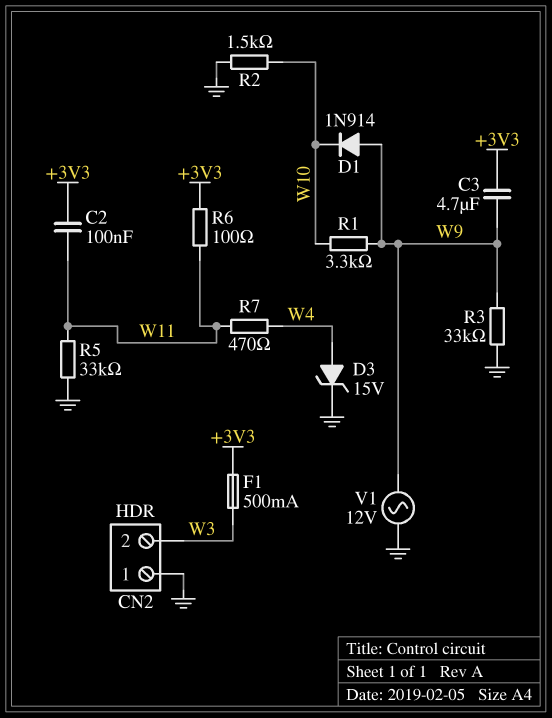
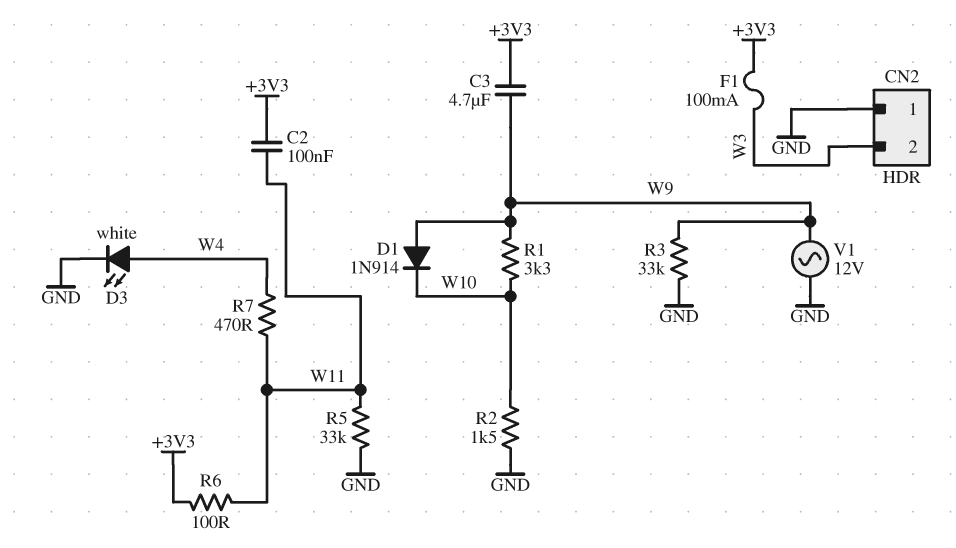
D3: zener 15V (A W4, K GND) -> LED white (A W4, K GND)
F1: 500mA (+3V3, W3) -> 100mA (+3V3, W3)

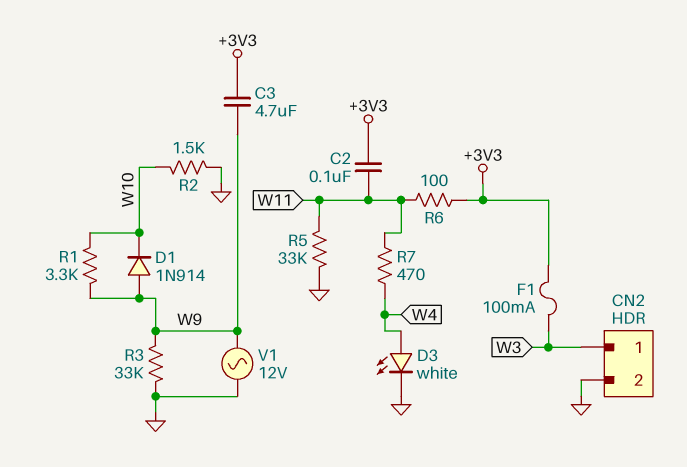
CN2 pin 1: GND -> W3
CN2 pin 2: W3 -> GND

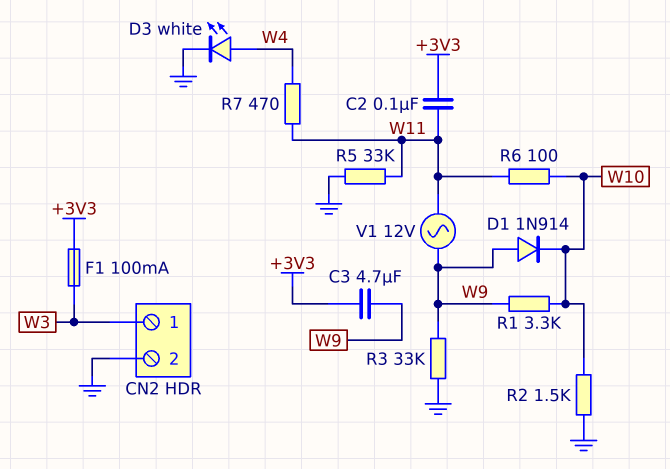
R6: 100 (+3V3, W11) -> 100 (W10, W11)
V1: AC 12V (GND, W9) -> AC 12V (W9, W11)

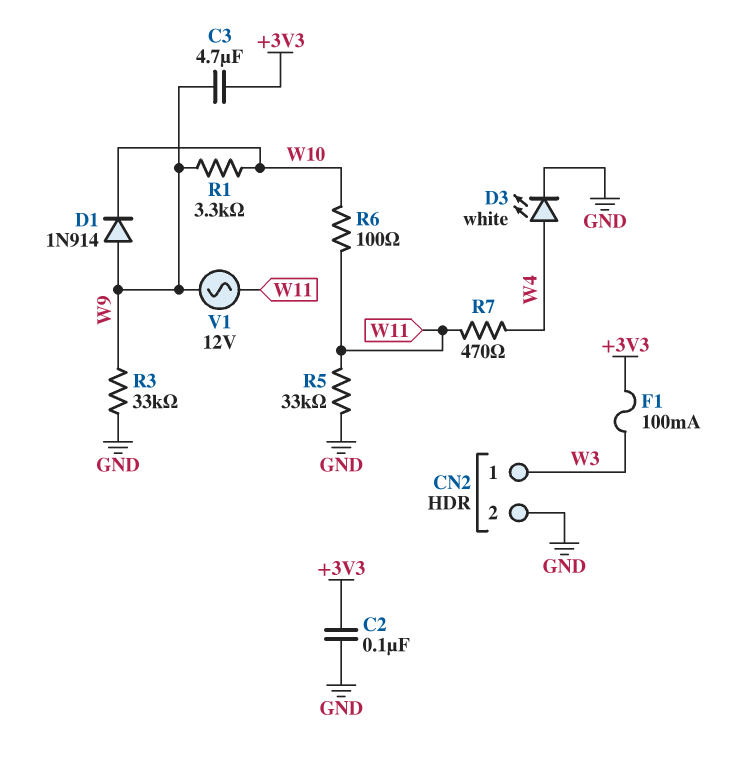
C2: 100nF (+3V3, W11) -> 100nF (+3V3, GND)
R2: 1.5k (GND, W10) -> none

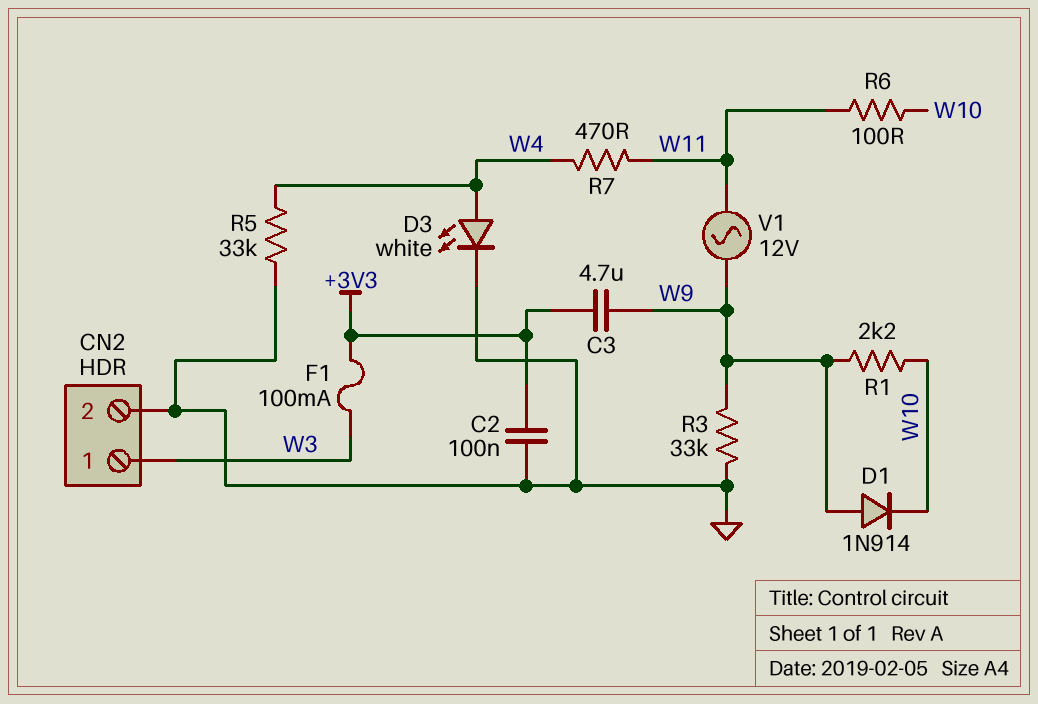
R1: 3.3k (W9, W10) -> 2.2k (W9, W10)
R5: 33k (GND, W11) -> 33k (GND, W4)

